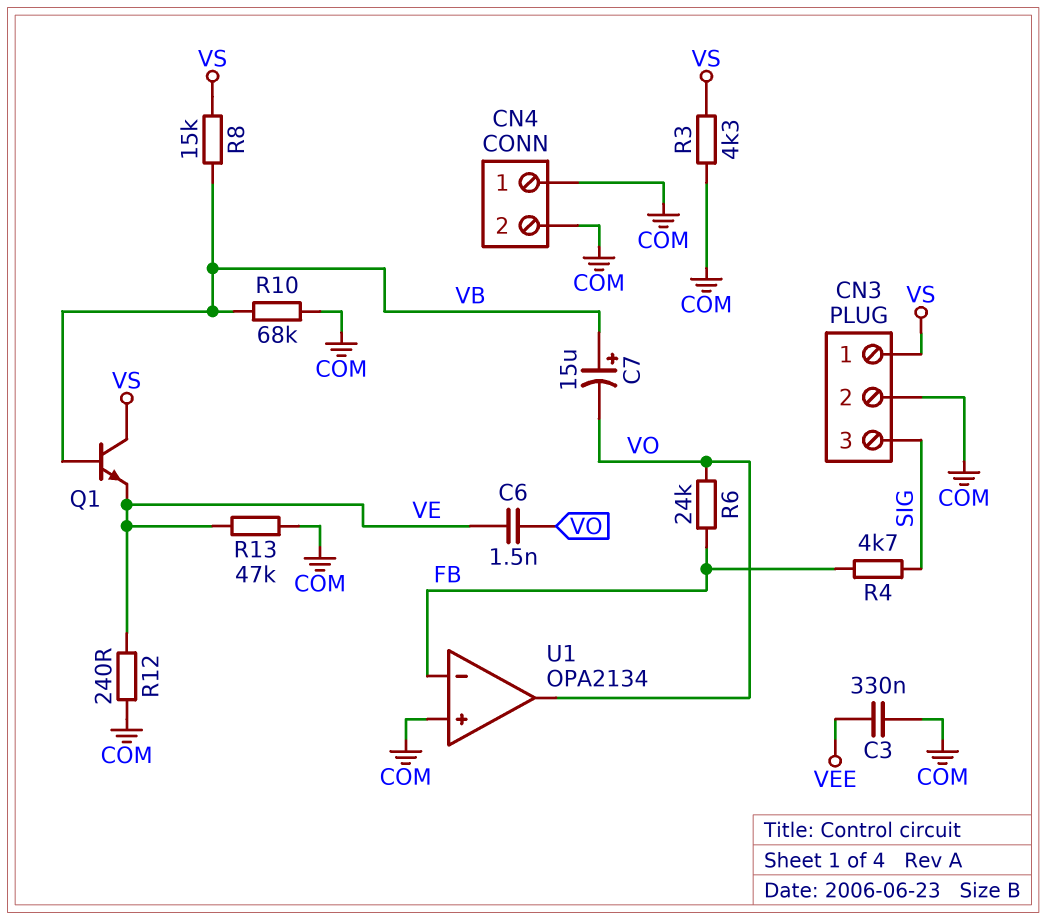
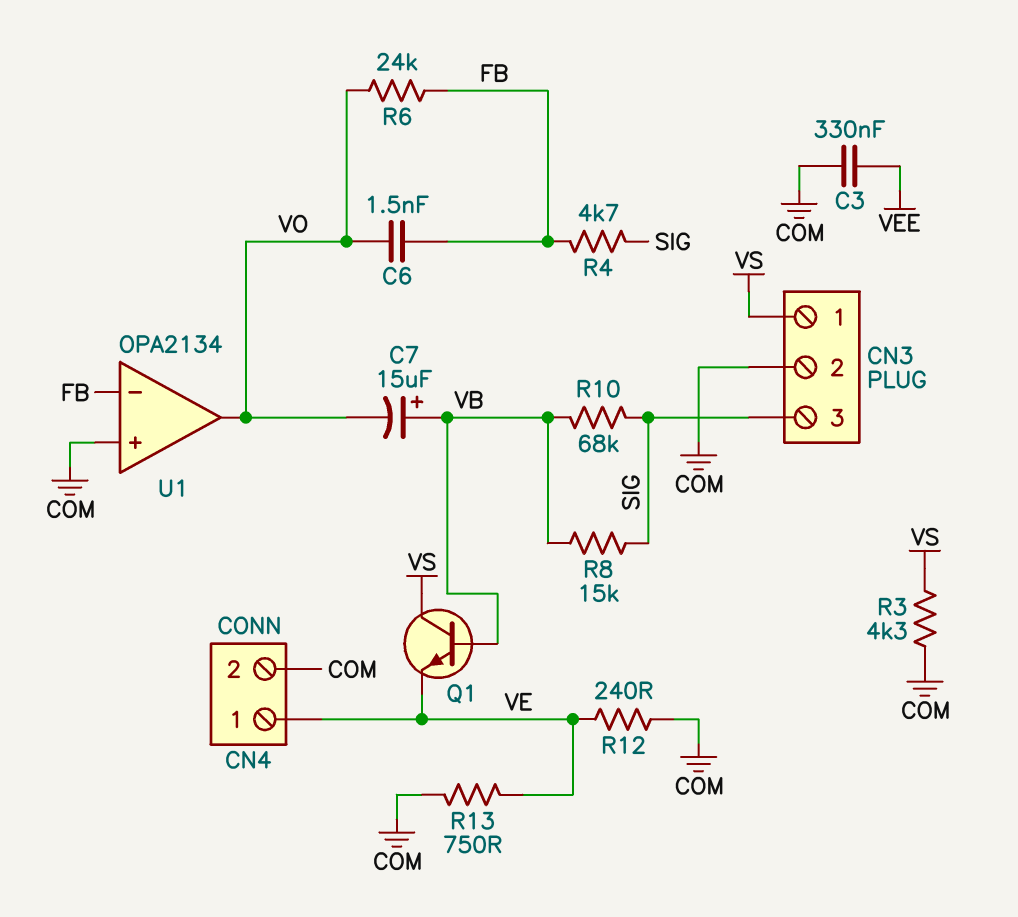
C6: 1.5nF (VE, VO) -> 1.5nF (FB, VO)
CN4 pin 1: COM -> VE
R8: 15k (VB, VS) -> 15k (SIG, VB)
R10: 68k (COM, VB) -> 68k (SIG, VB)
R13: 47k (COM, VE) -> 750 (COM, VE)

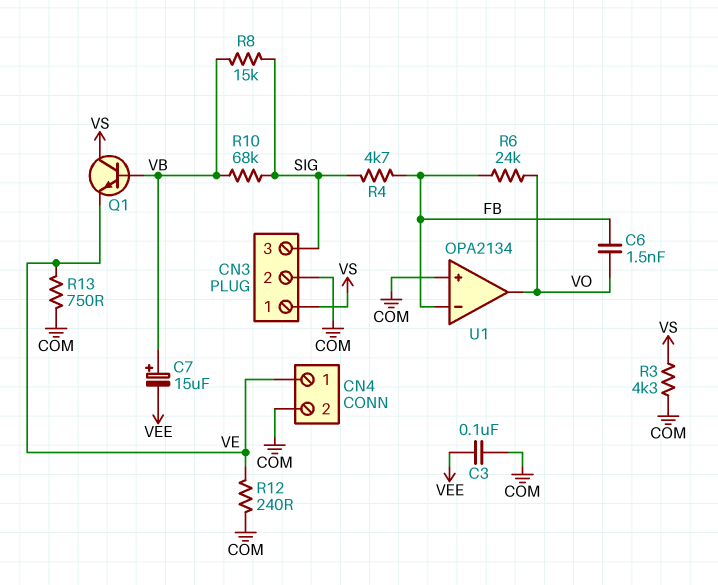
C3: 330nF (COM, VEE) -> 100nF (COM, VEE)
C7: 15uF (plus VB, minus VO) -> 15uF (plus VB, minus VEE)

